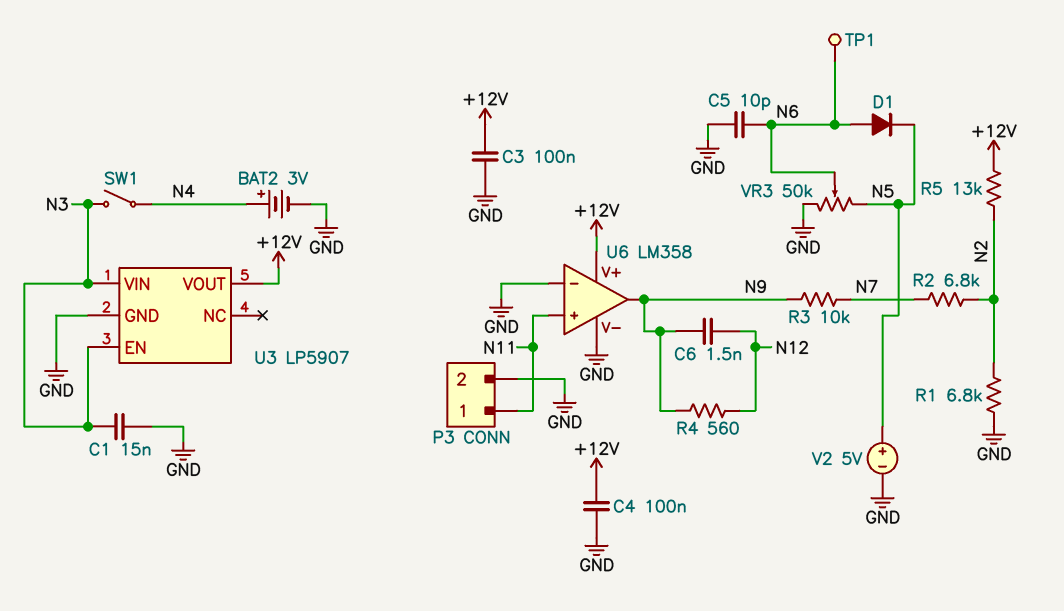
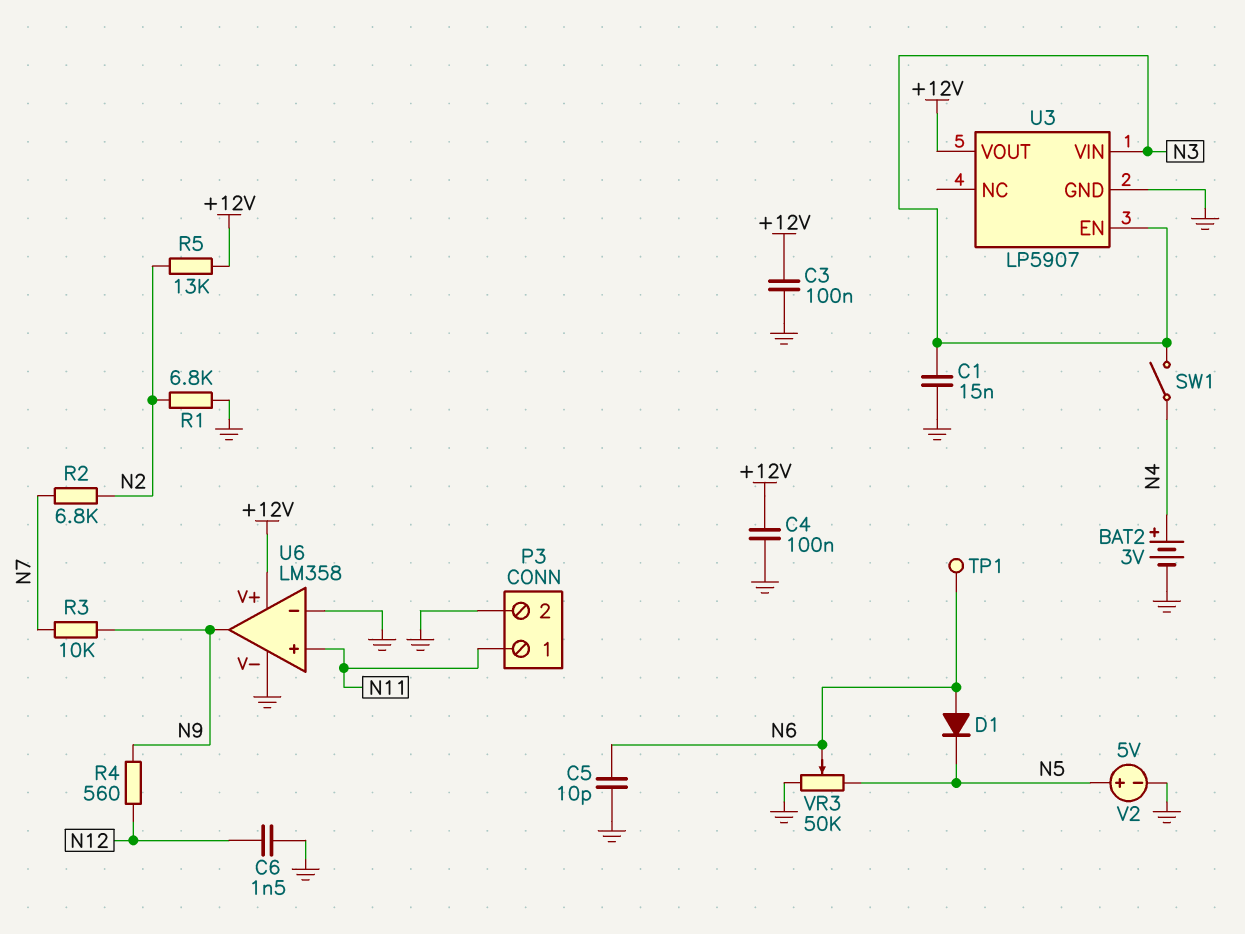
C6: 1.5nF (N9, N12) -> 1.5nF (GND, N12)

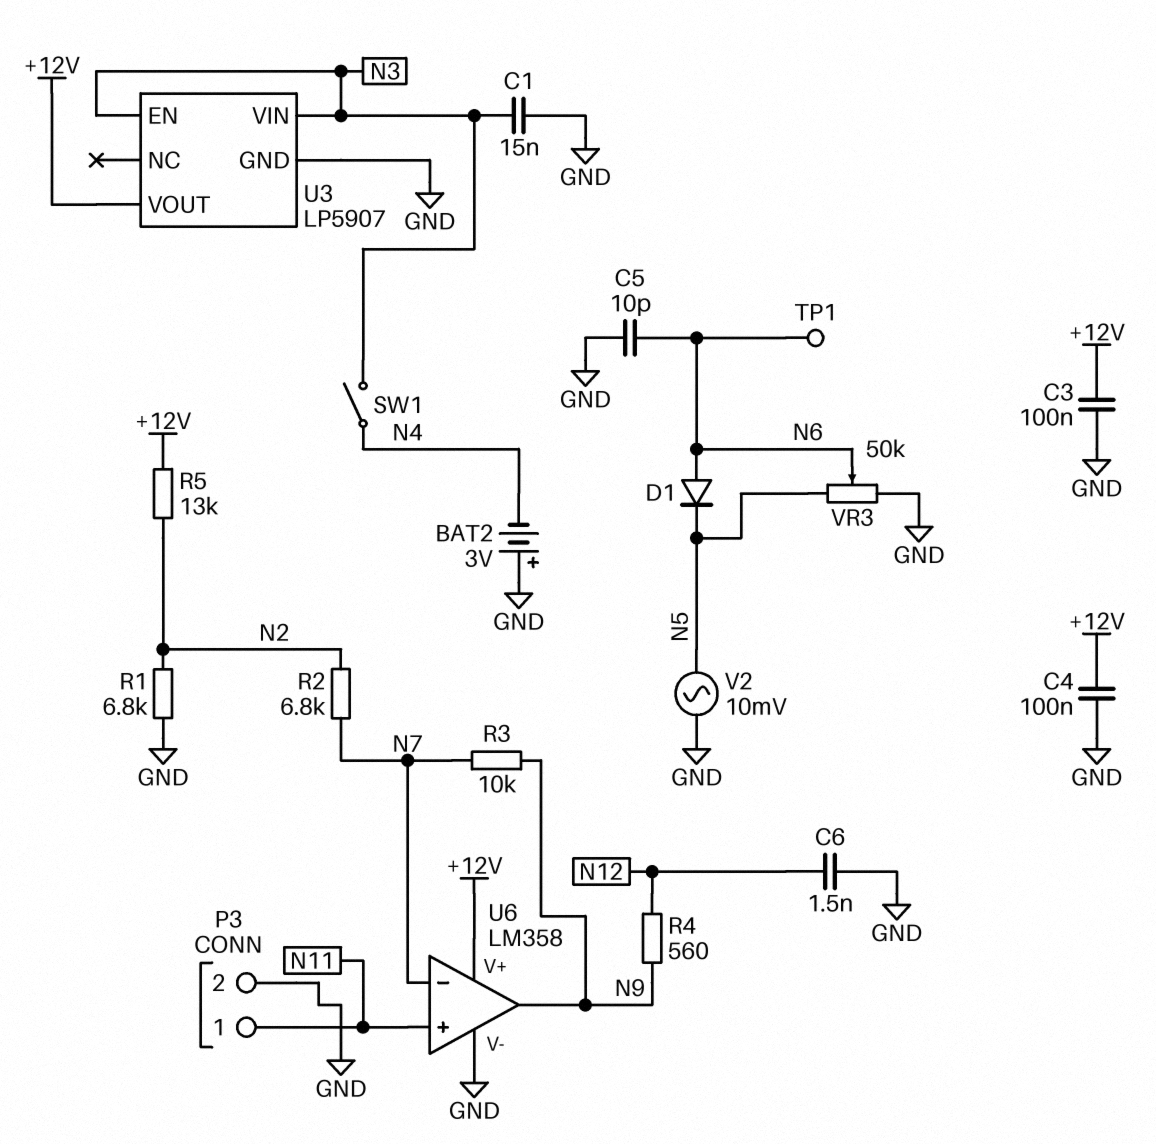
BAT2: 3V (plus N4, minus GND) -> 3V (plus GND, minus N4)
U6 pin in-: GND -> N7
V2: 5V (plus N5, minus GND) -> AC 10mV (GND, N5)

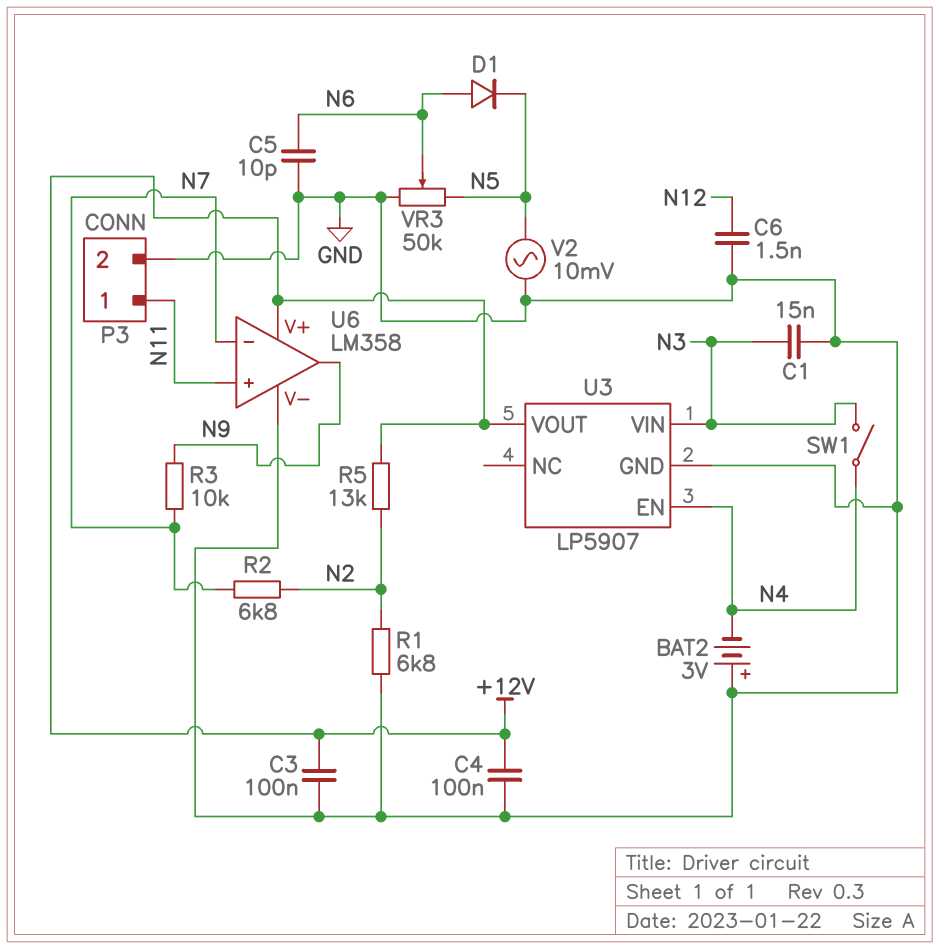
R4: 560 (N9, N12) -> none
TP1: test point (N6) -> none
U3 pin EN: N3 -> N4

